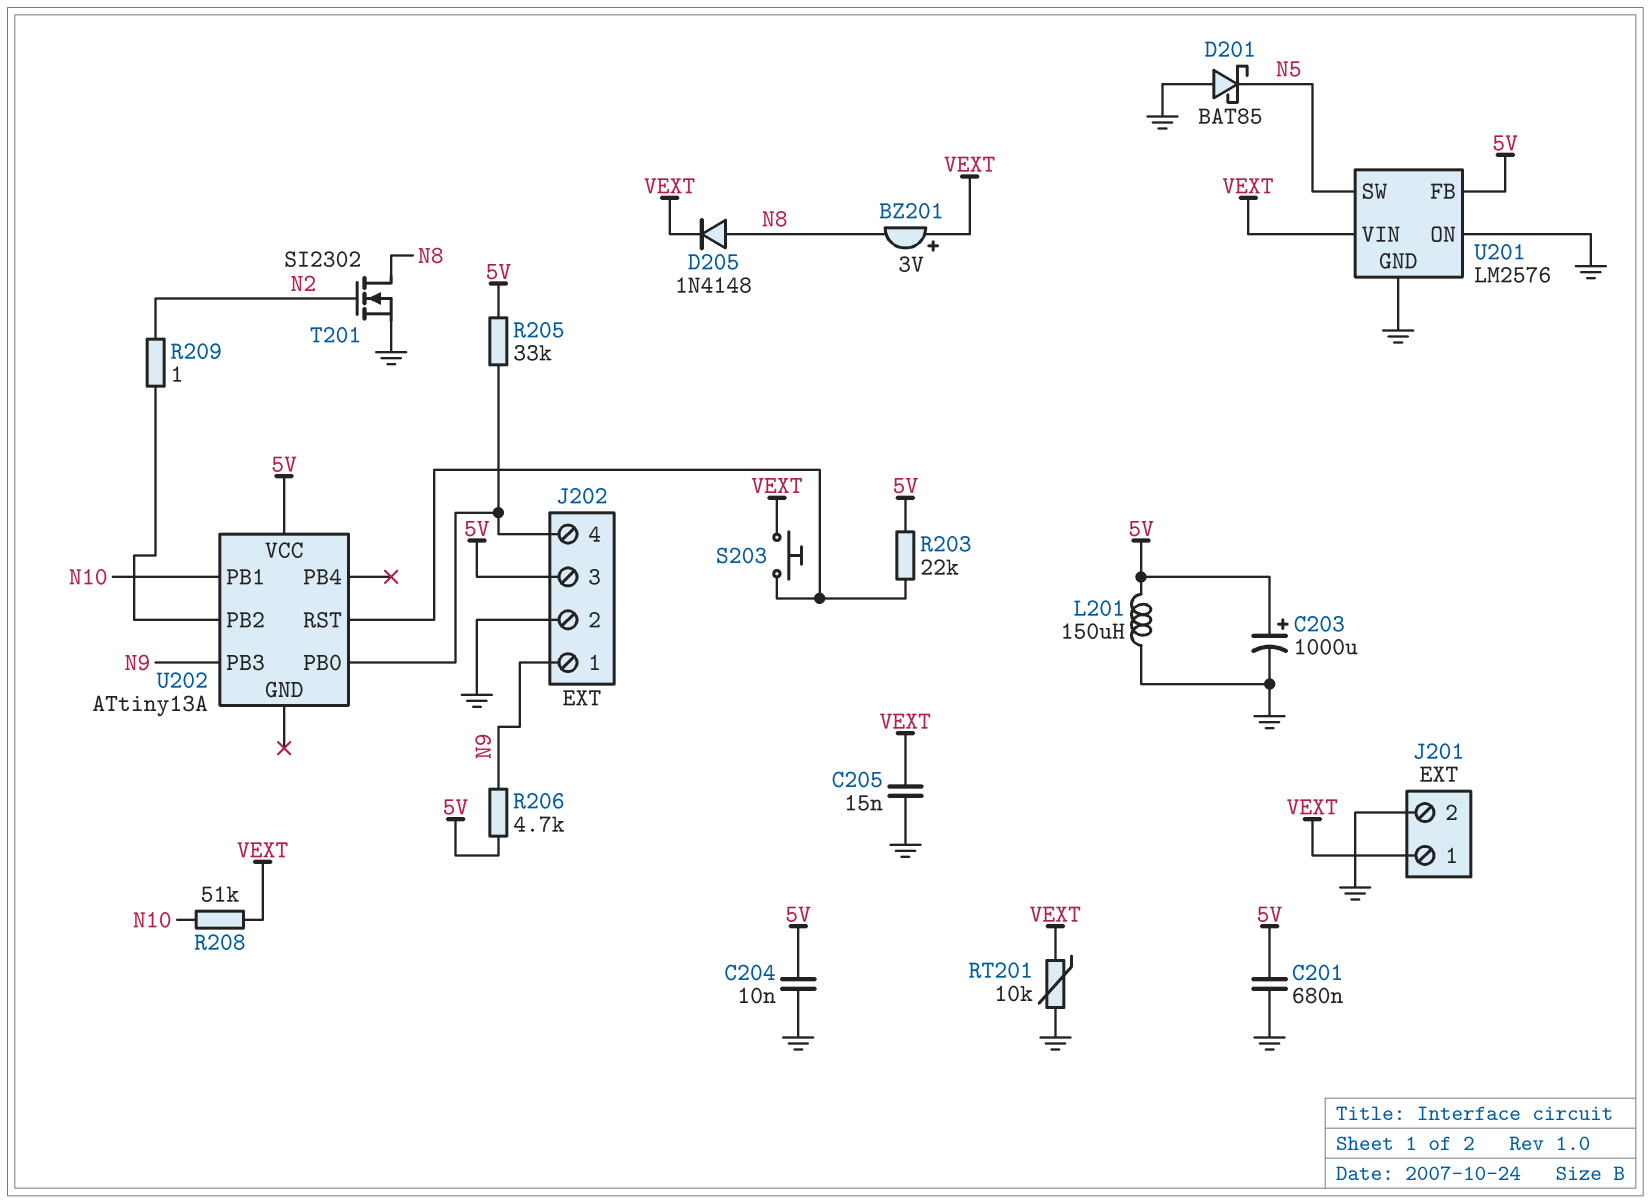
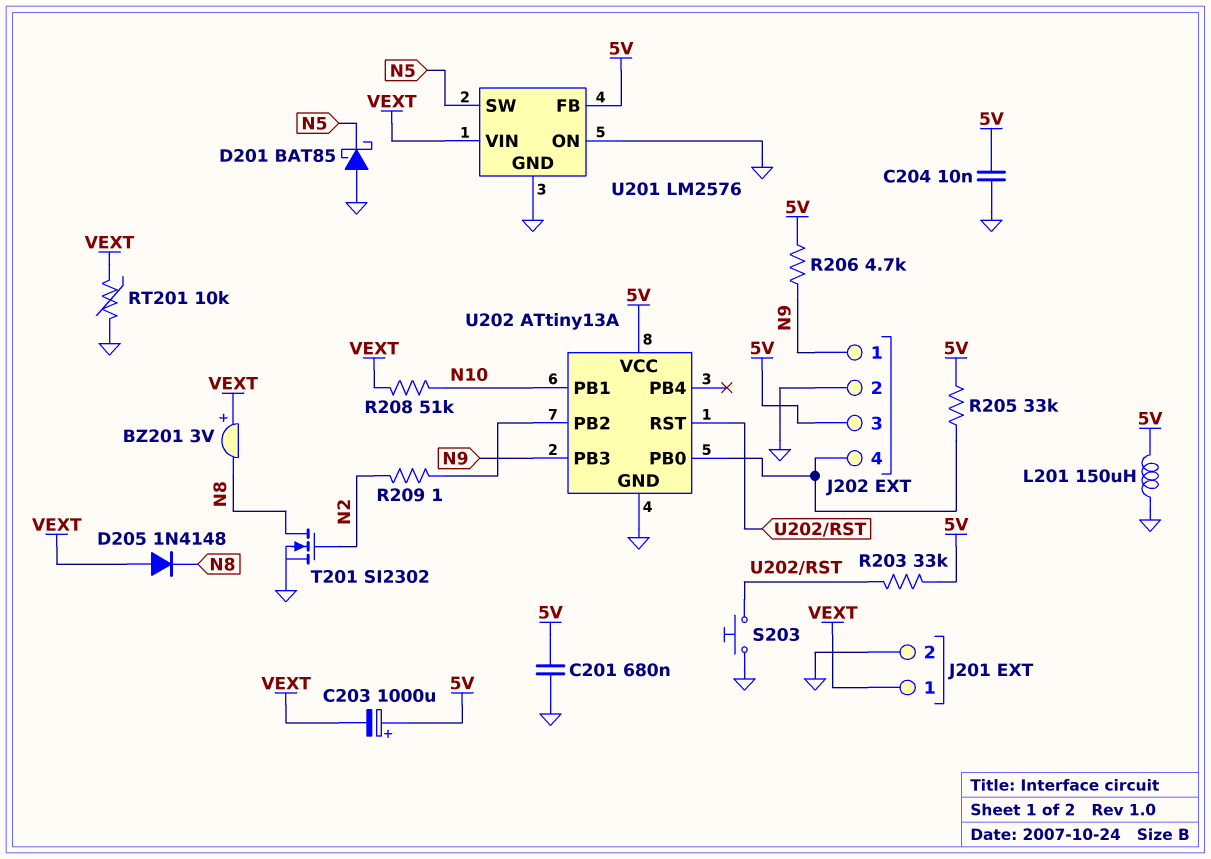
C203: 1000uF (plus 5V, minus GND) -> 1000uF (plus 5V, minus VEXT)
C205: 15nF (GND, VEXT) -> none
D205: diode 1N4148 (A N8, K VEXT) -> diode 1N4148 (A VEXT, K N8)
R203: 22k (5V, U202/RST) -> 33k (5V, U202/RST)
S203: button (U202/RST, VEXT) -> button (GND, U202/RST)
U202 pin GND: none -> GND

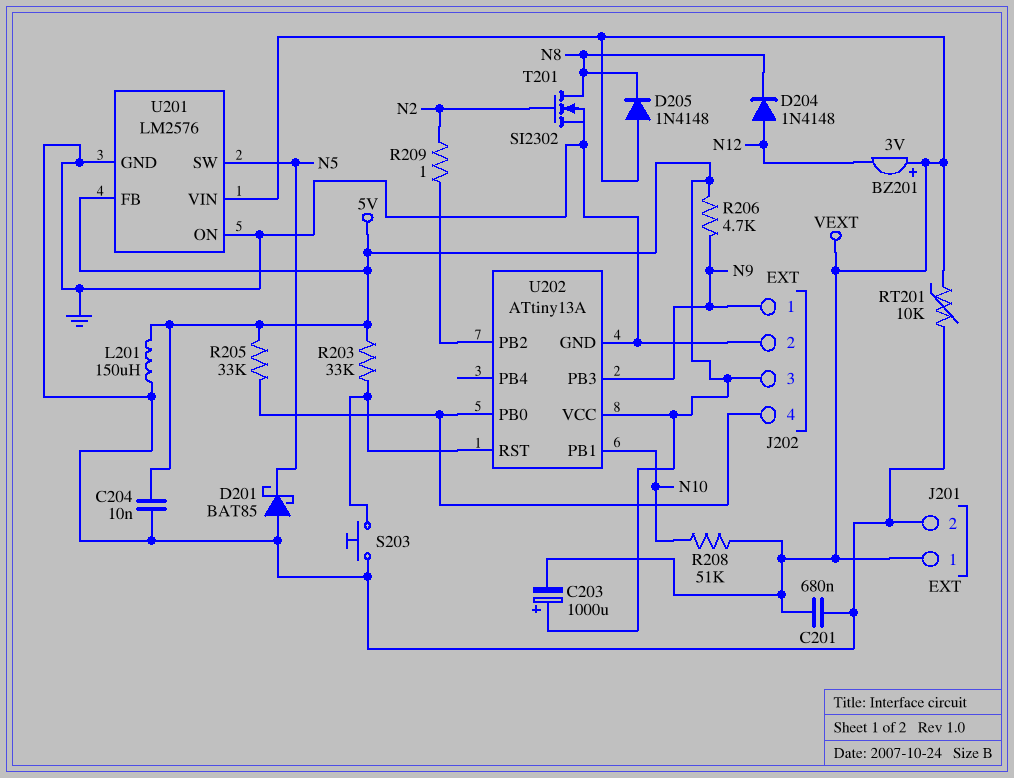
BZ201: buzzer 3V (plus VEXT, minus N8) -> buzzer 3V (plus VEXT, minus N12)
C201: 680nF (5V, GND) -> 680nF (GND, VEXT)
D204: none -> diode 1N4148 (A N12, K N8)

